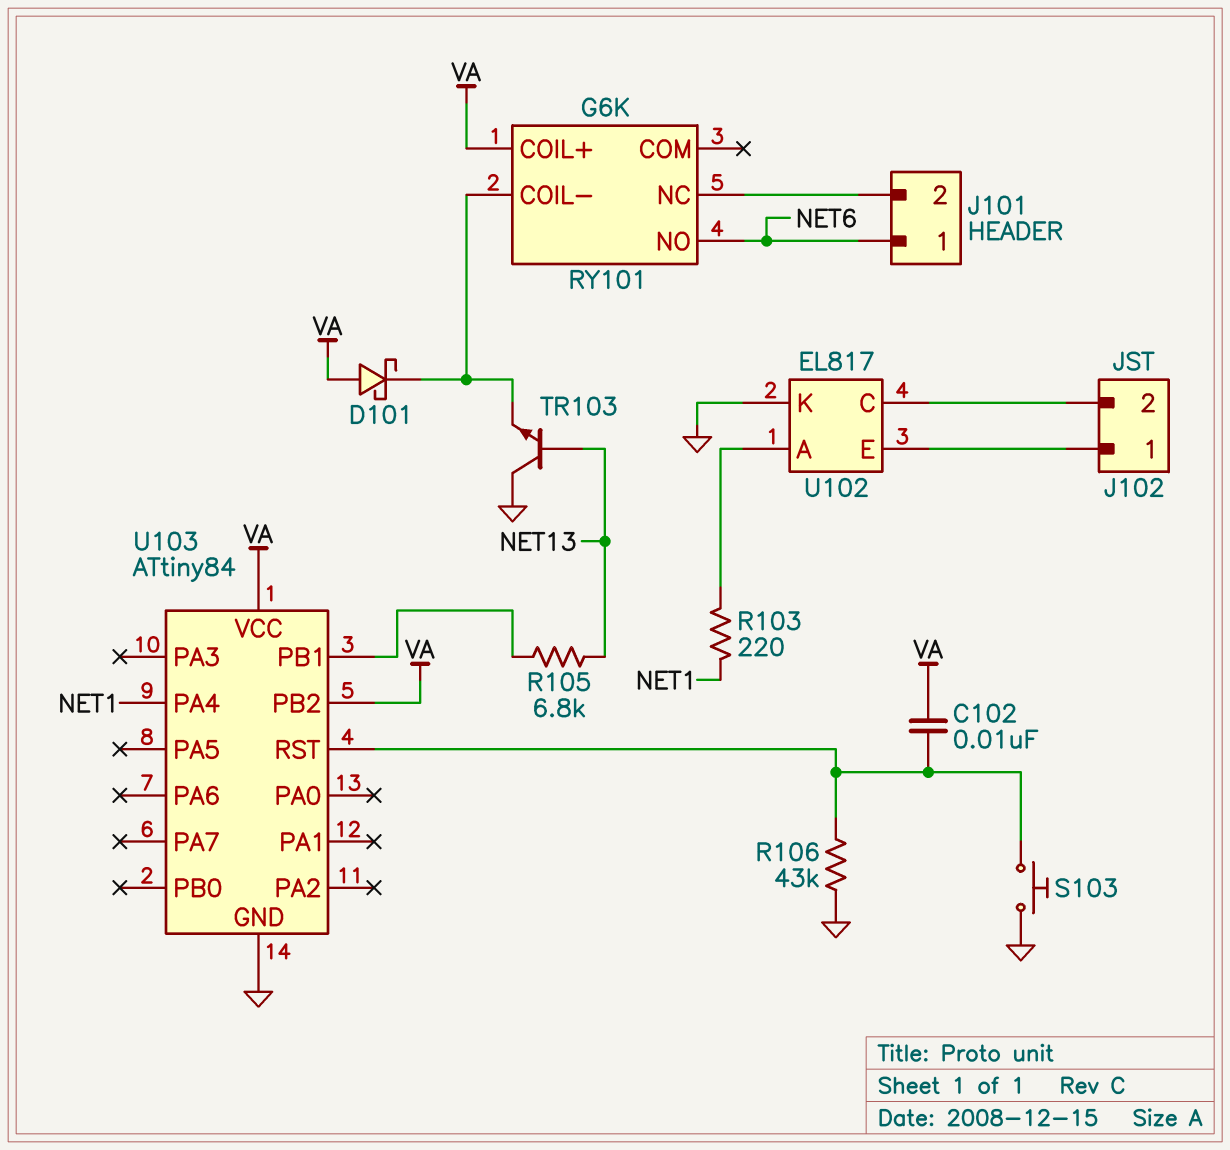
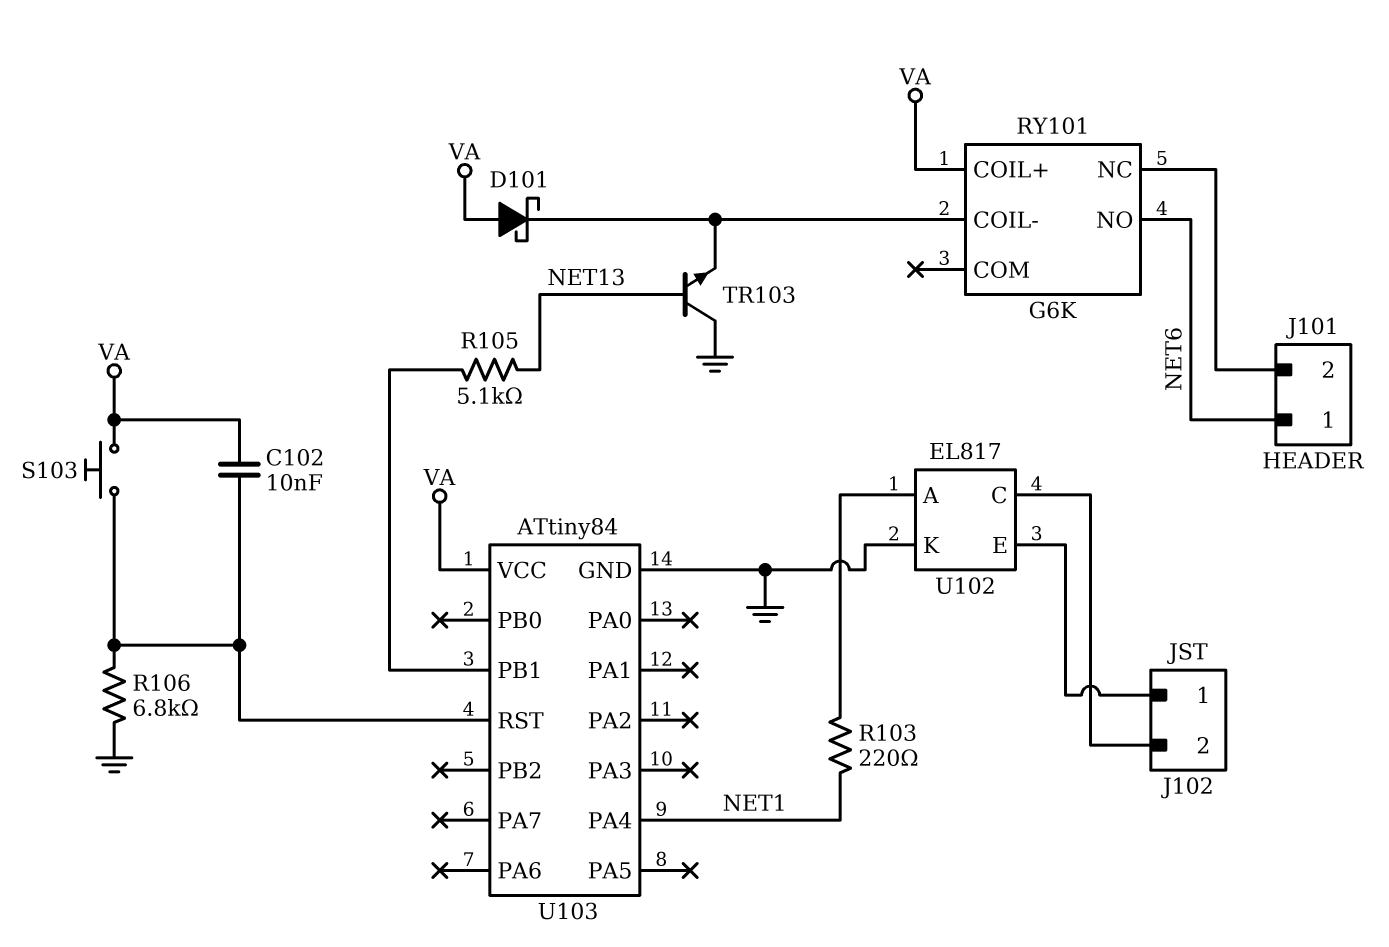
R105: 6.8k (NET13, U103/PB1) -> 5.1k (NET13, U103/PB1)
R106: 43k (GND, U103/RST) -> 6.8k (GND, U103/RST)
S103: button (GND, U103/RST) -> button (U103/RST, VA)
U103 pin PB2: VA -> none

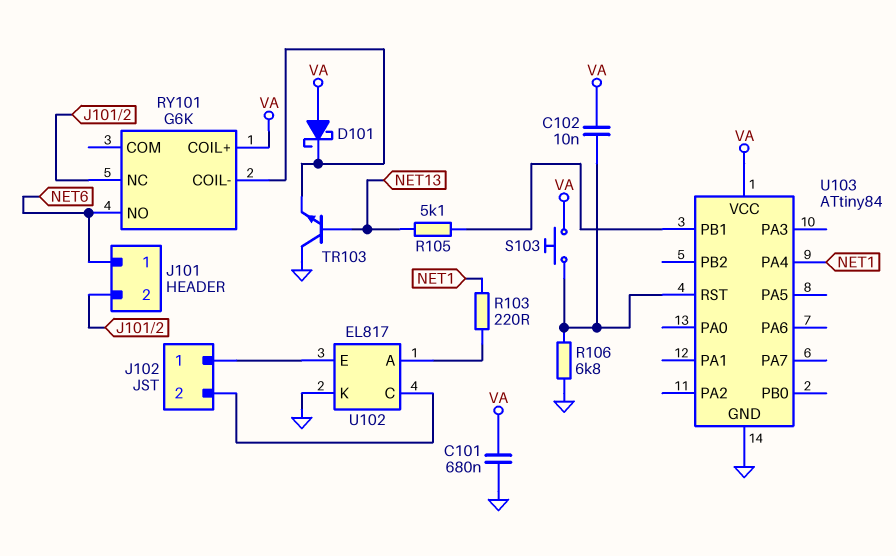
C101: none -> 680nF (GND, VA)

